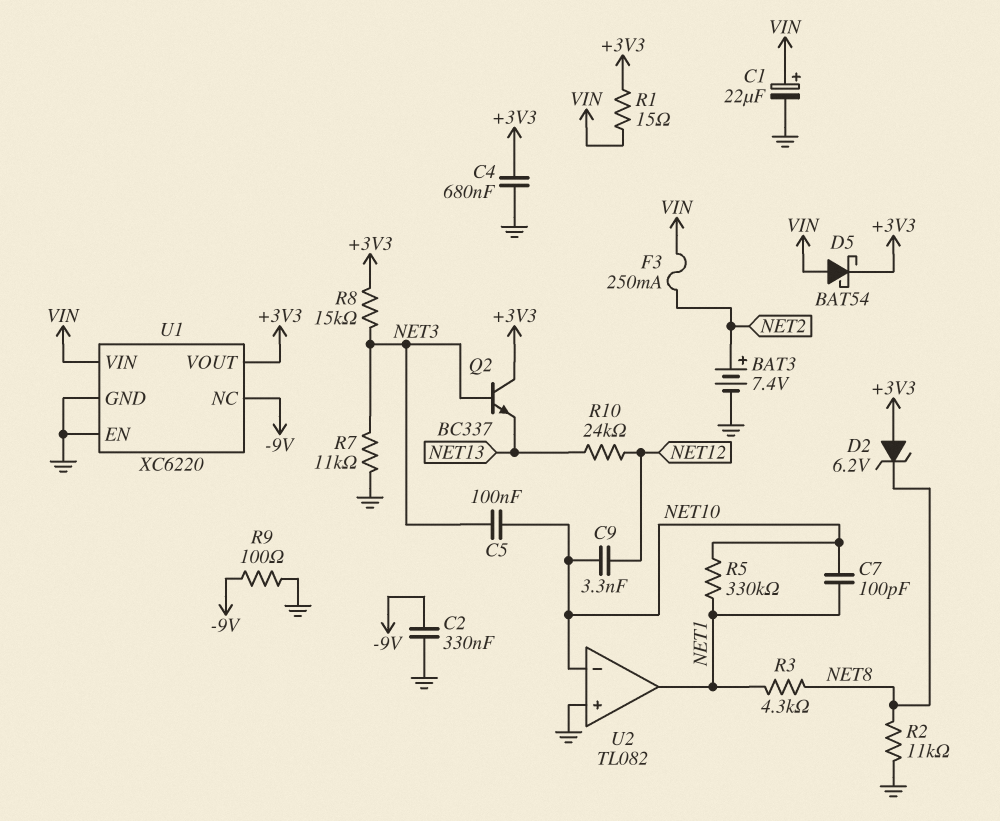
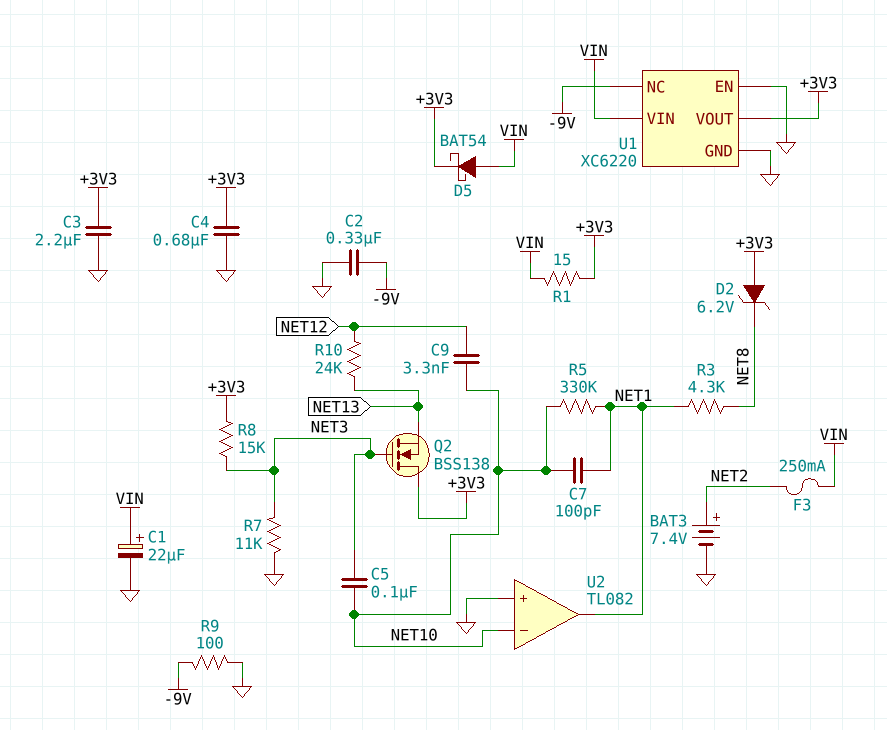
C3: none -> 2.2uF (+3V3, GND)
Q2: NPN BC337 (B NET3, C +3V3, E NET13) -> NMOS BSS138 (G NET3, D +3V3, S NET13)
R2: 11k (GND, NET8) -> none

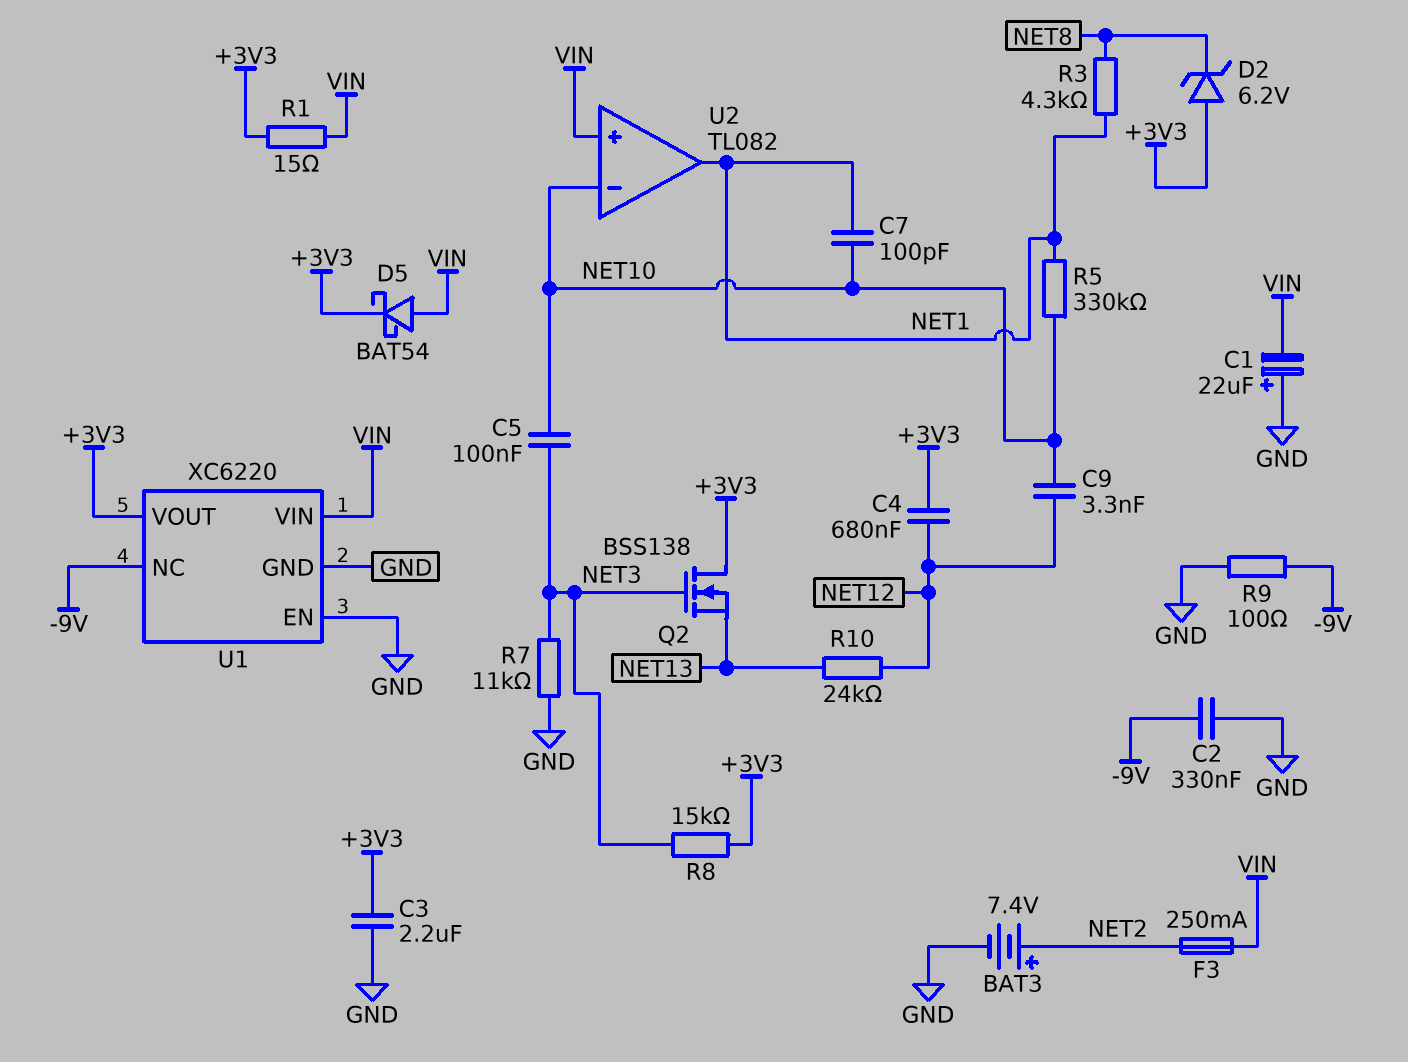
C1: 22uF (plus VIN, minus GND) -> 22uF (plus GND, minus VIN)
C4: 680nF (+3V3, GND) -> 680nF (+3V3, NET12)
U2 pin in+: GND -> VIN

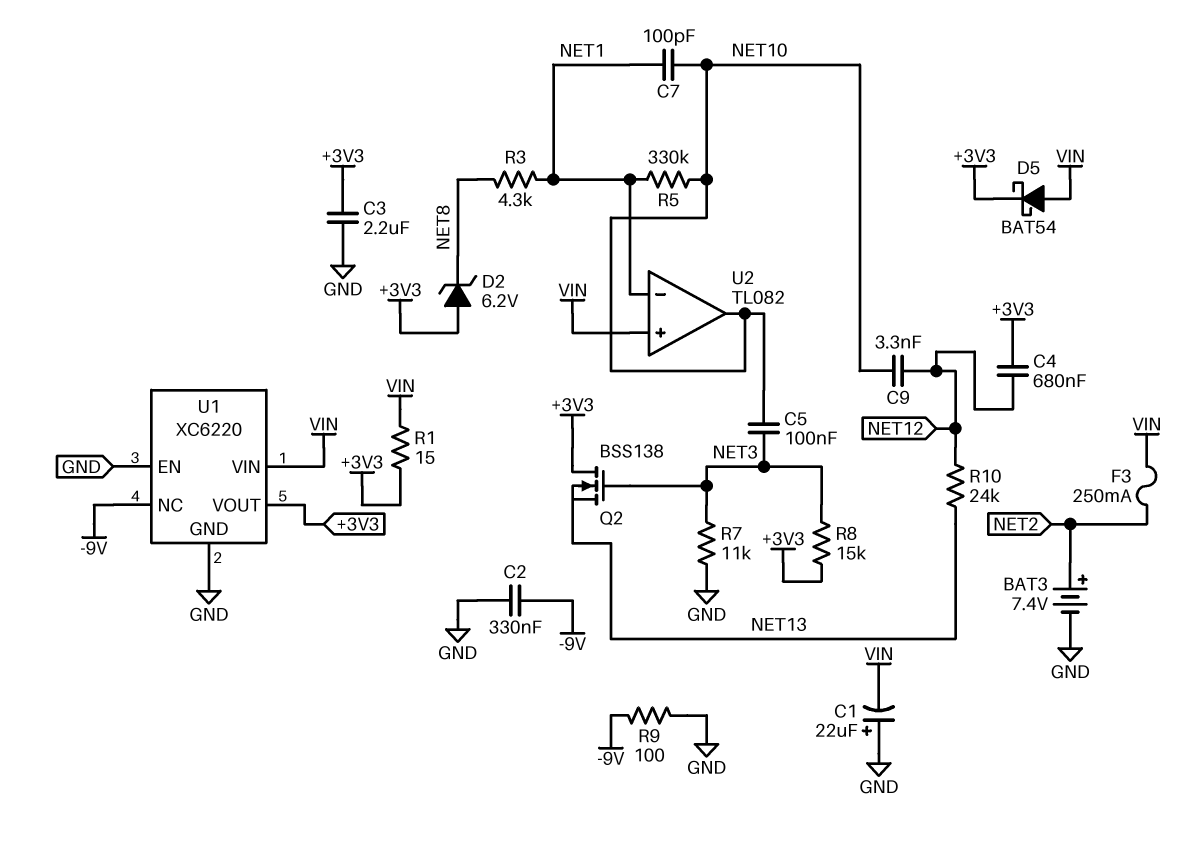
U2 pin in-: NET10 -> NET1
U2 pin out: NET1 -> NET10

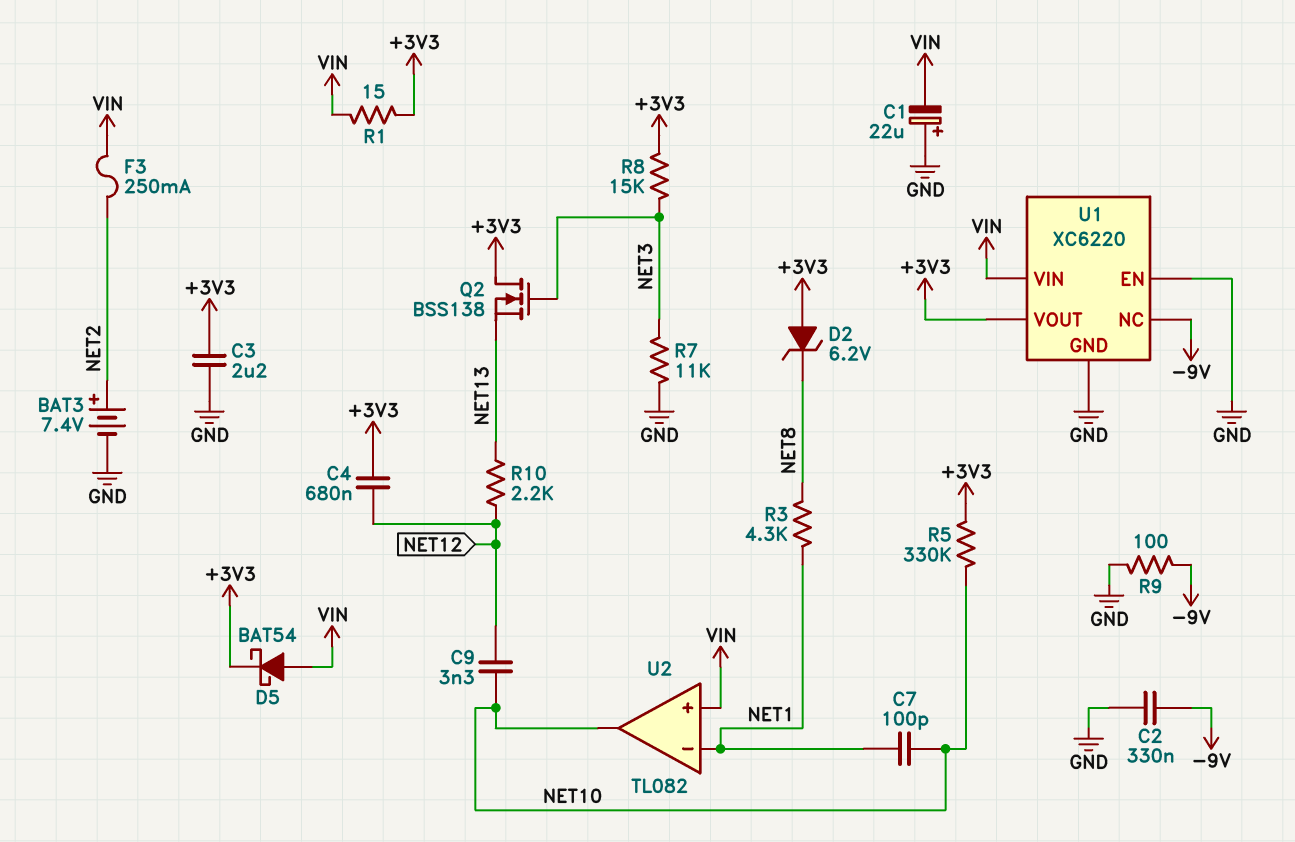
C5: 100nF (NET3, NET10) -> none
R5: 330k (NET1, NET10) -> 330k (+3V3, NET10)
R10: 24k (NET12, NET13) -> 2.2k (NET12, NET13)

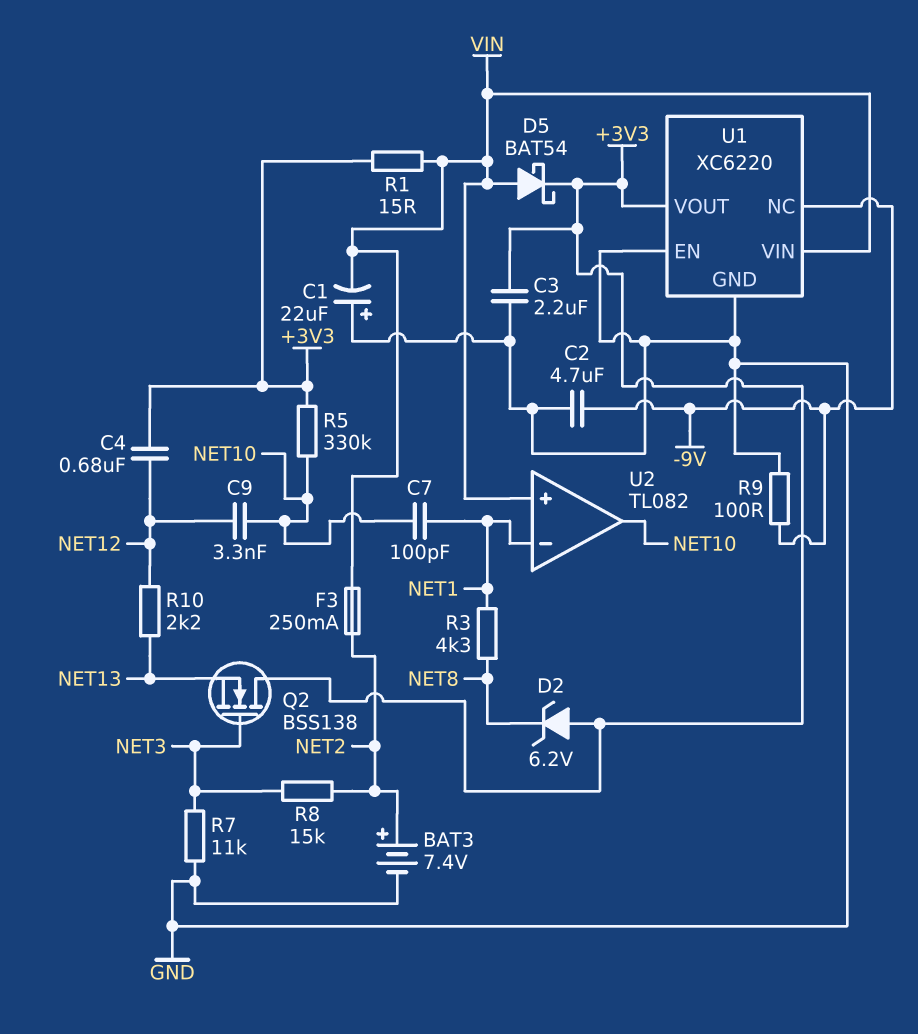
C2: 330nF (-9V, GND) -> 4.7uF (-9V, GND)
R8: 15k (+3V3, NET3) -> 15k (NET2, NET3)

